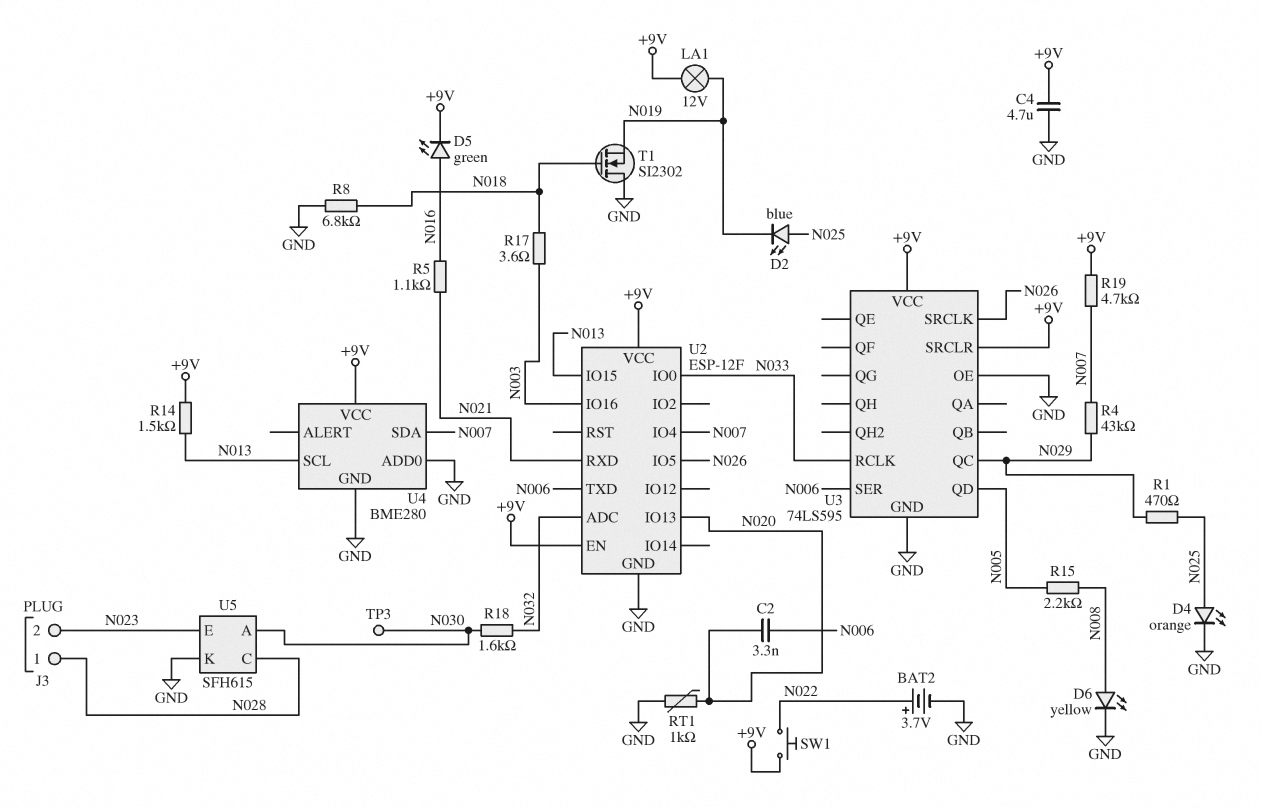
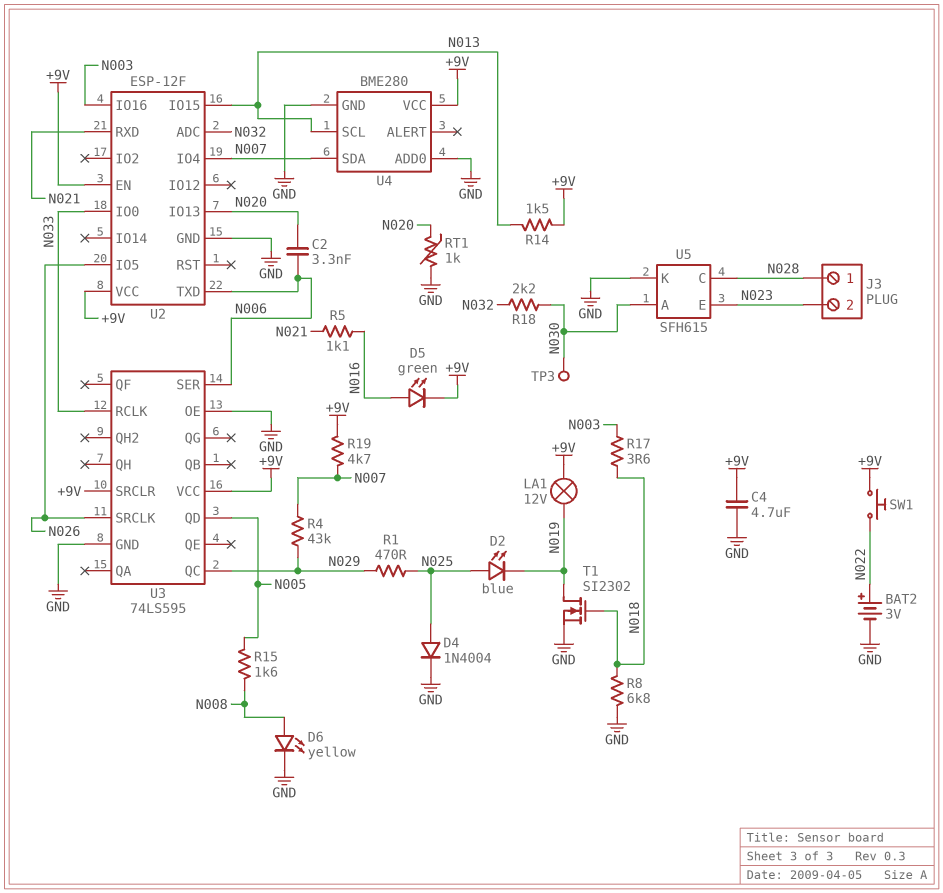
BAT2: 3.7V (plus N022, minus GND) -> 3V (plus N022, minus GND)
D4: LED orange (A N025, K GND) -> diode 1N4004 (A N025, K GND)
R15: 2.2k (N005, N008) -> 1.6k (N005, N008)
R18: 1.6k (N030, N032) -> 2.2k (N030, N032)
T1: NMOS SI2302 (G N018, D GND, S N019) -> NMOS SI2302 (G N018, D N019, S GND)

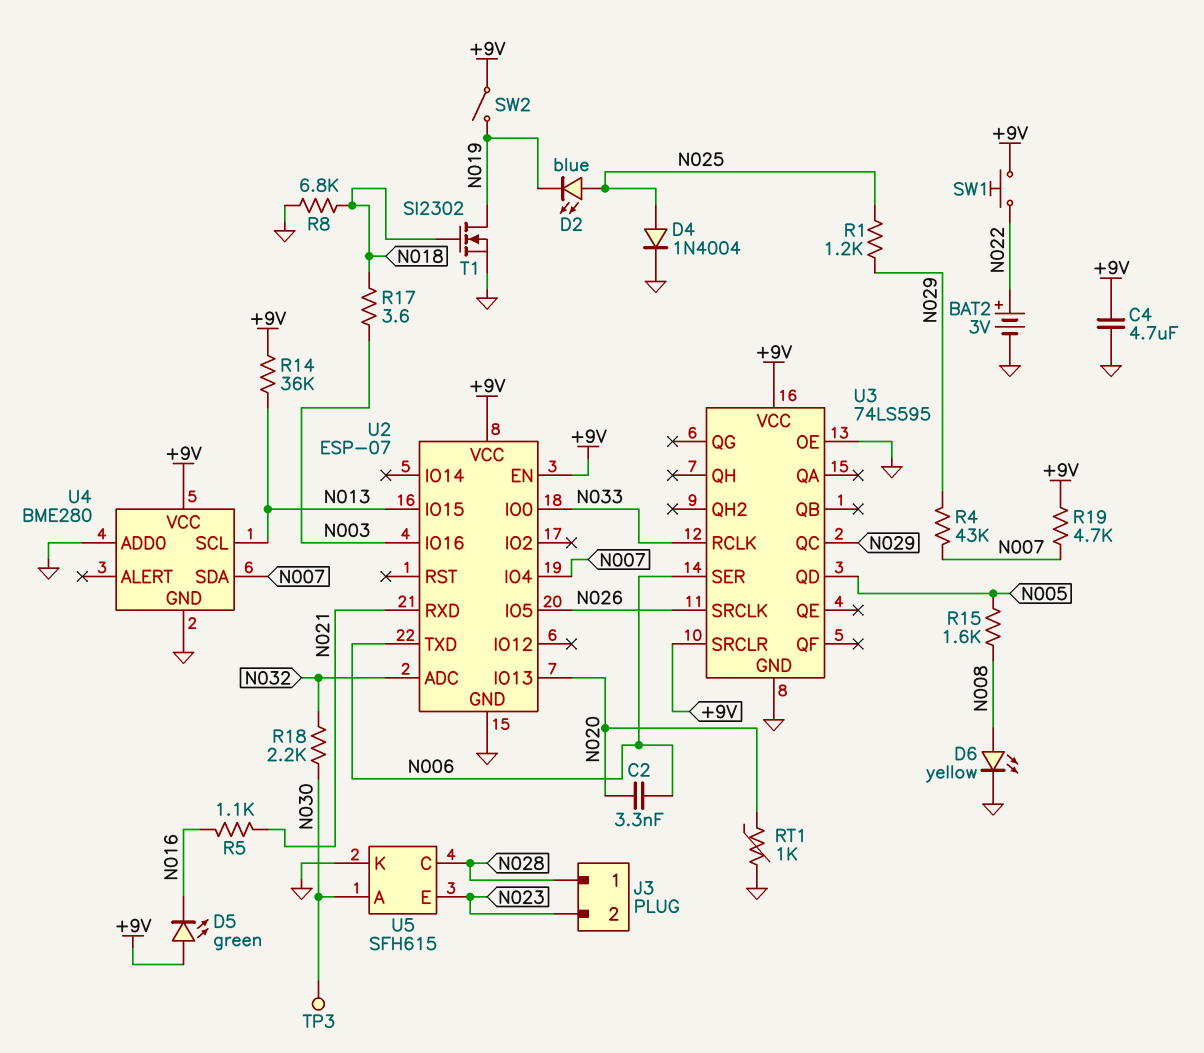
D5: LED green (A N016, K +9V) -> LED green (A +9V, K N016)
LA1: lamp 12V (+9V, N019) -> none
R1: 470 (N025, N029) -> 1.2k (N025, N029)
R14: 1.5k (+9V, N013) -> 36k (+9V, N013)
SW2: none -> switch (+9V, N019)
U2: ESP-12F -> ESP-07

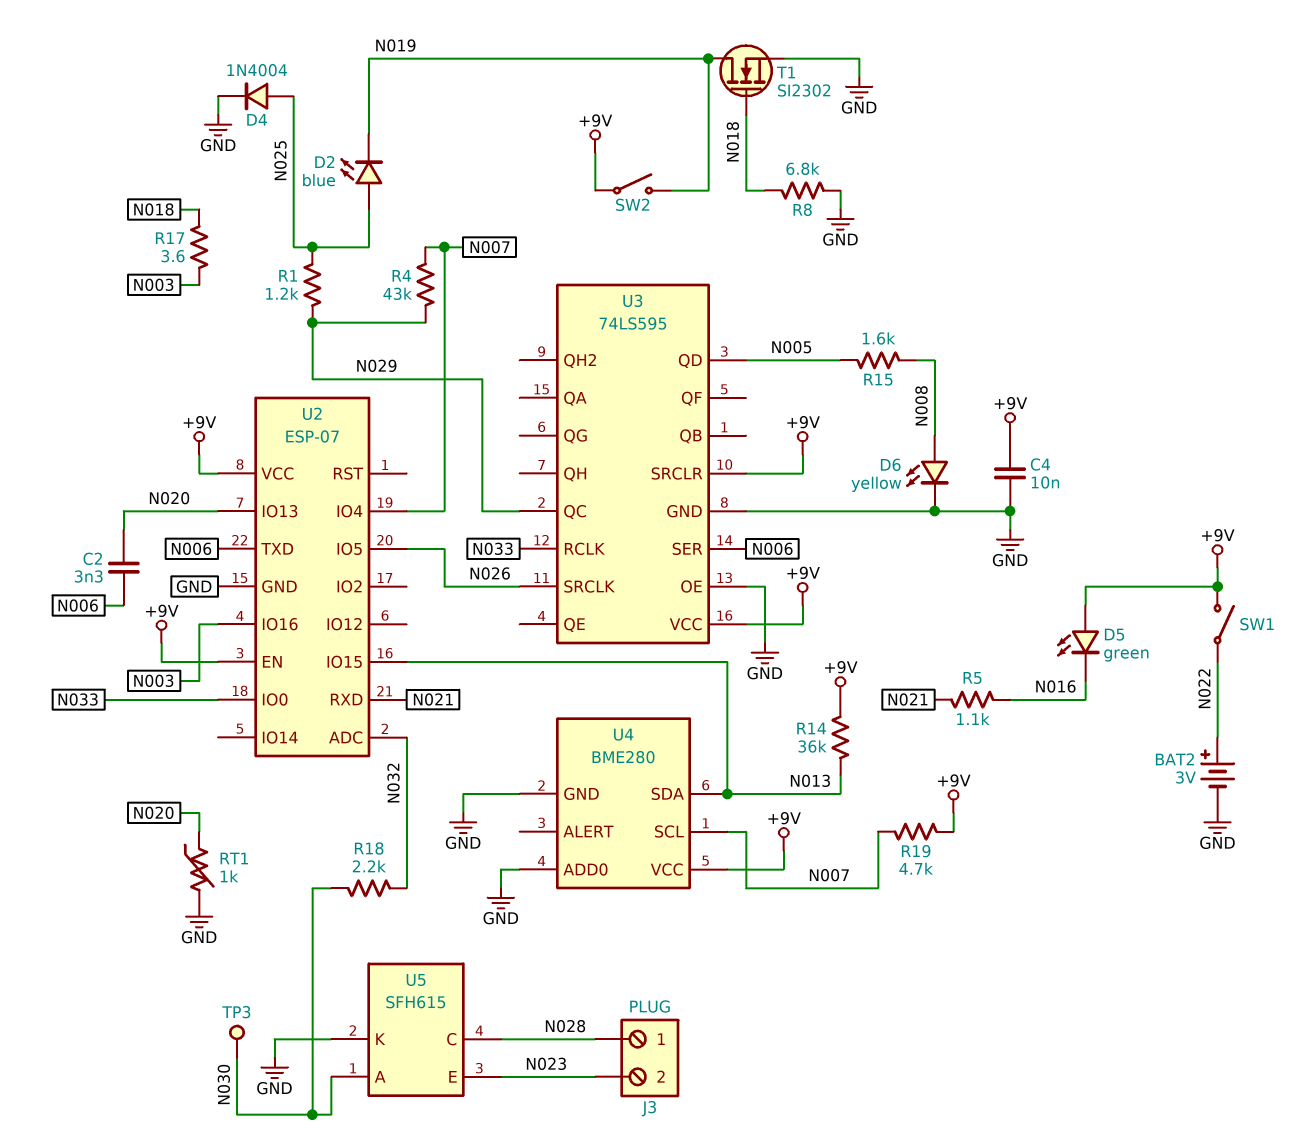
C4: 4.7uF (+9V, GND) -> 10nF (+9V, GND)
SW1: button (+9V, N022) -> switch (+9V, N022)
U4 pin SCL: N013 -> N007
U4 pin SDA: N007 -> N013

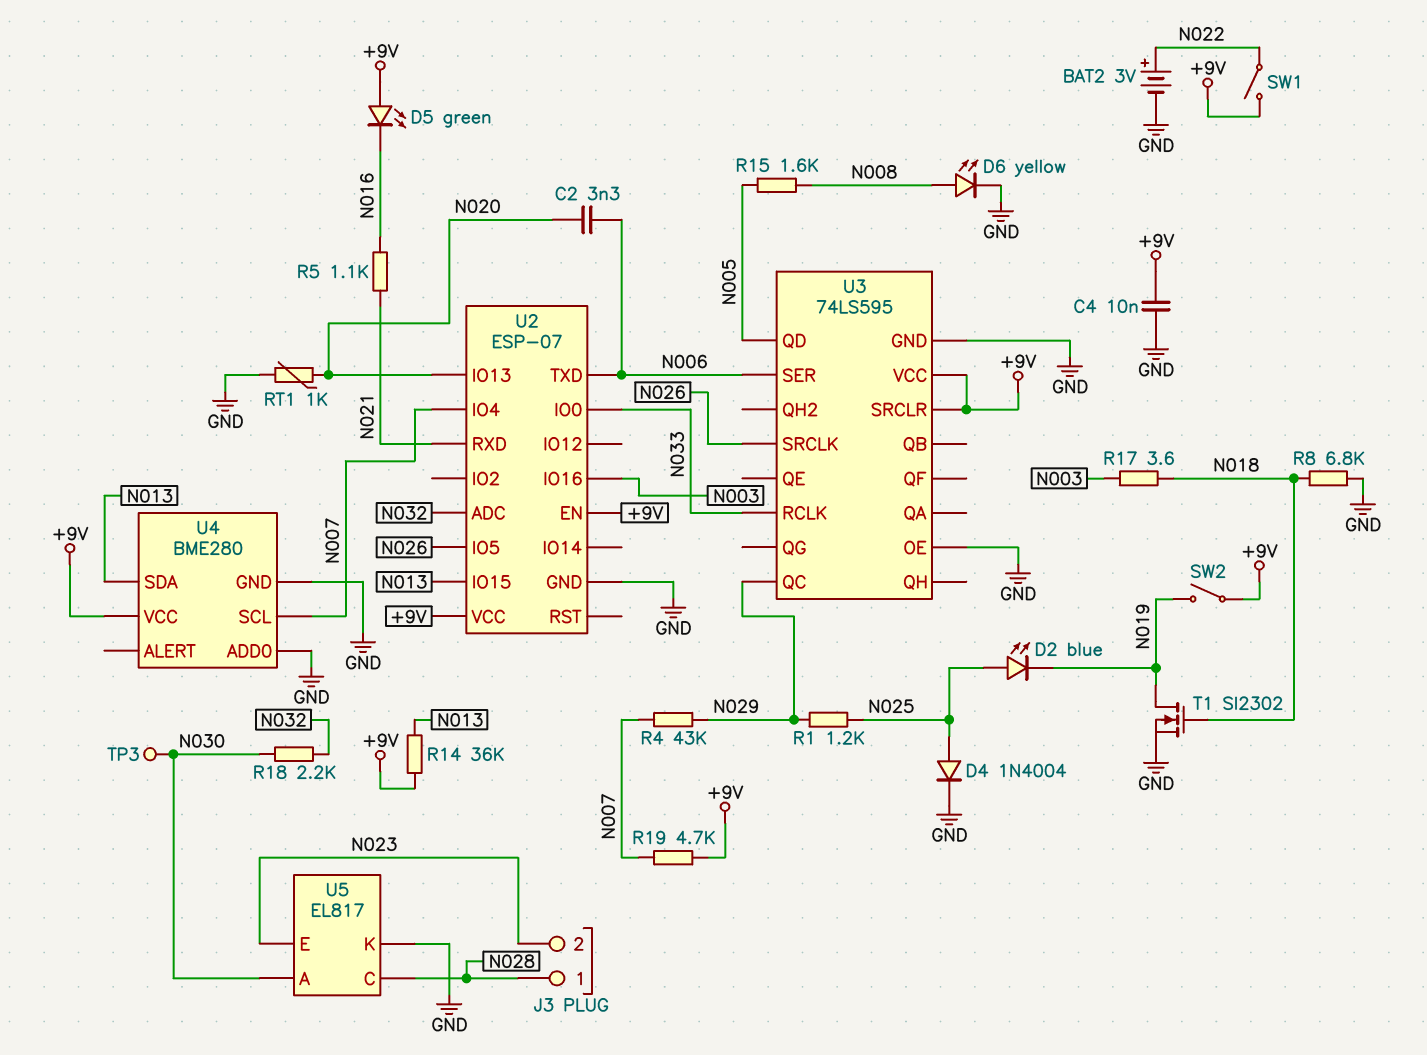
U5: SFH615 -> EL817

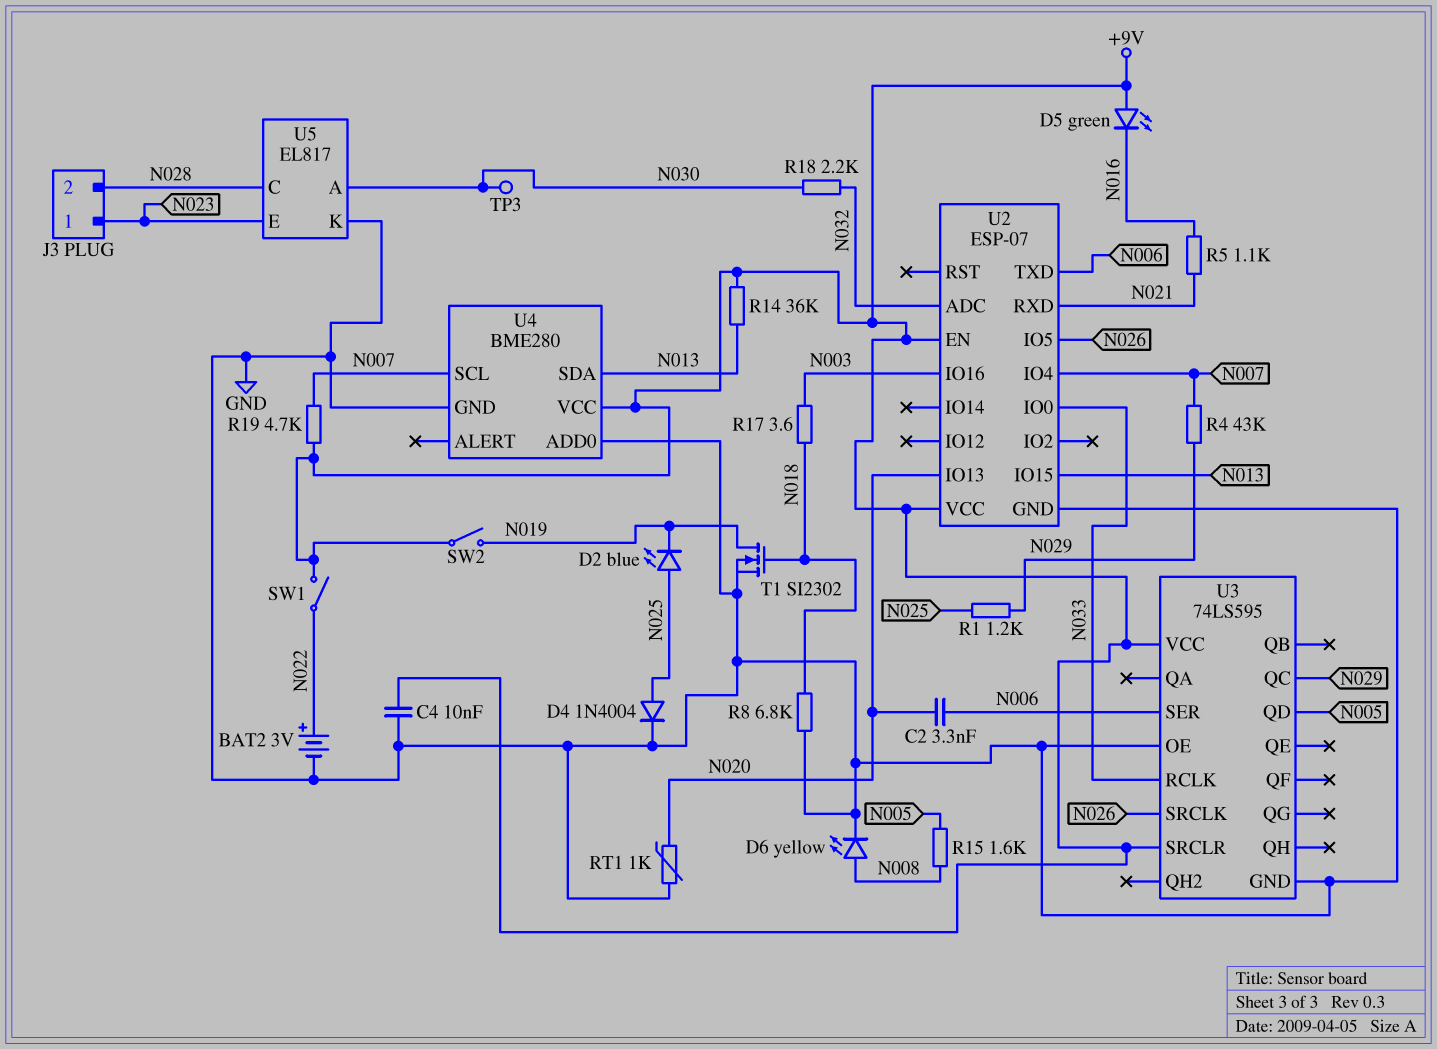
J3 pin 1: N028 -> N023
J3 pin 2: N023 -> N028

